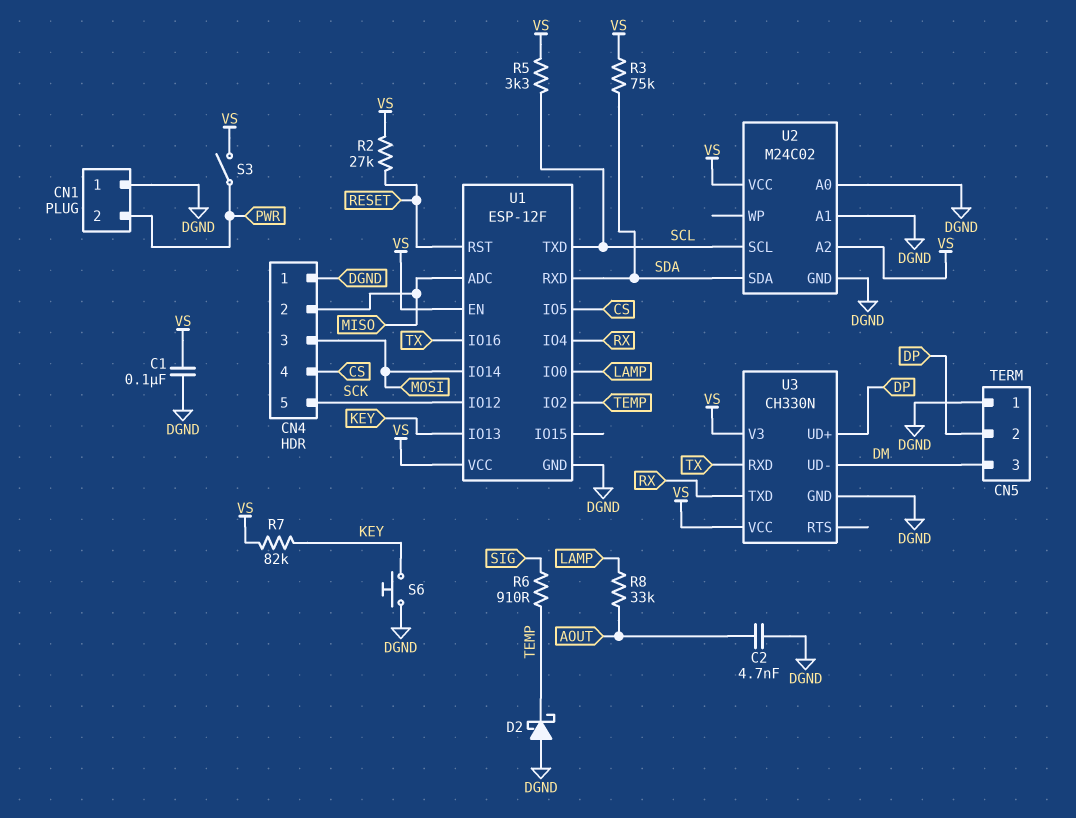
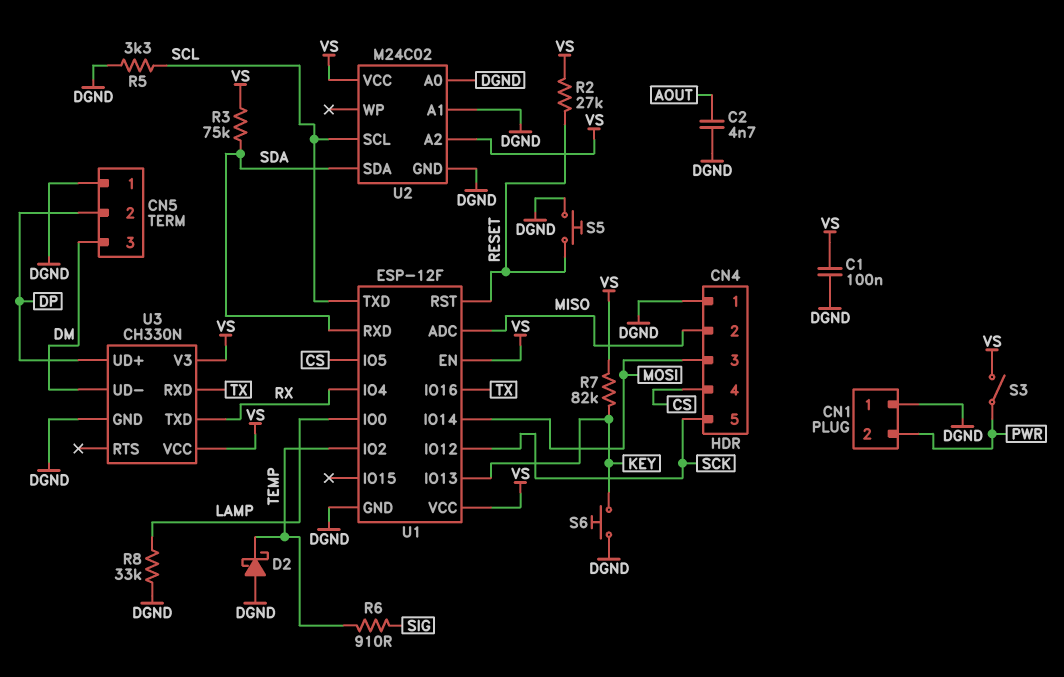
R5: 3.3k (SCL, VS) -> 3.3k (DGND, SCL)
R8: 33k (AOUT, LAMP) -> 33k (DGND, LAMP)
S5: none -> button (DGND, RESET)

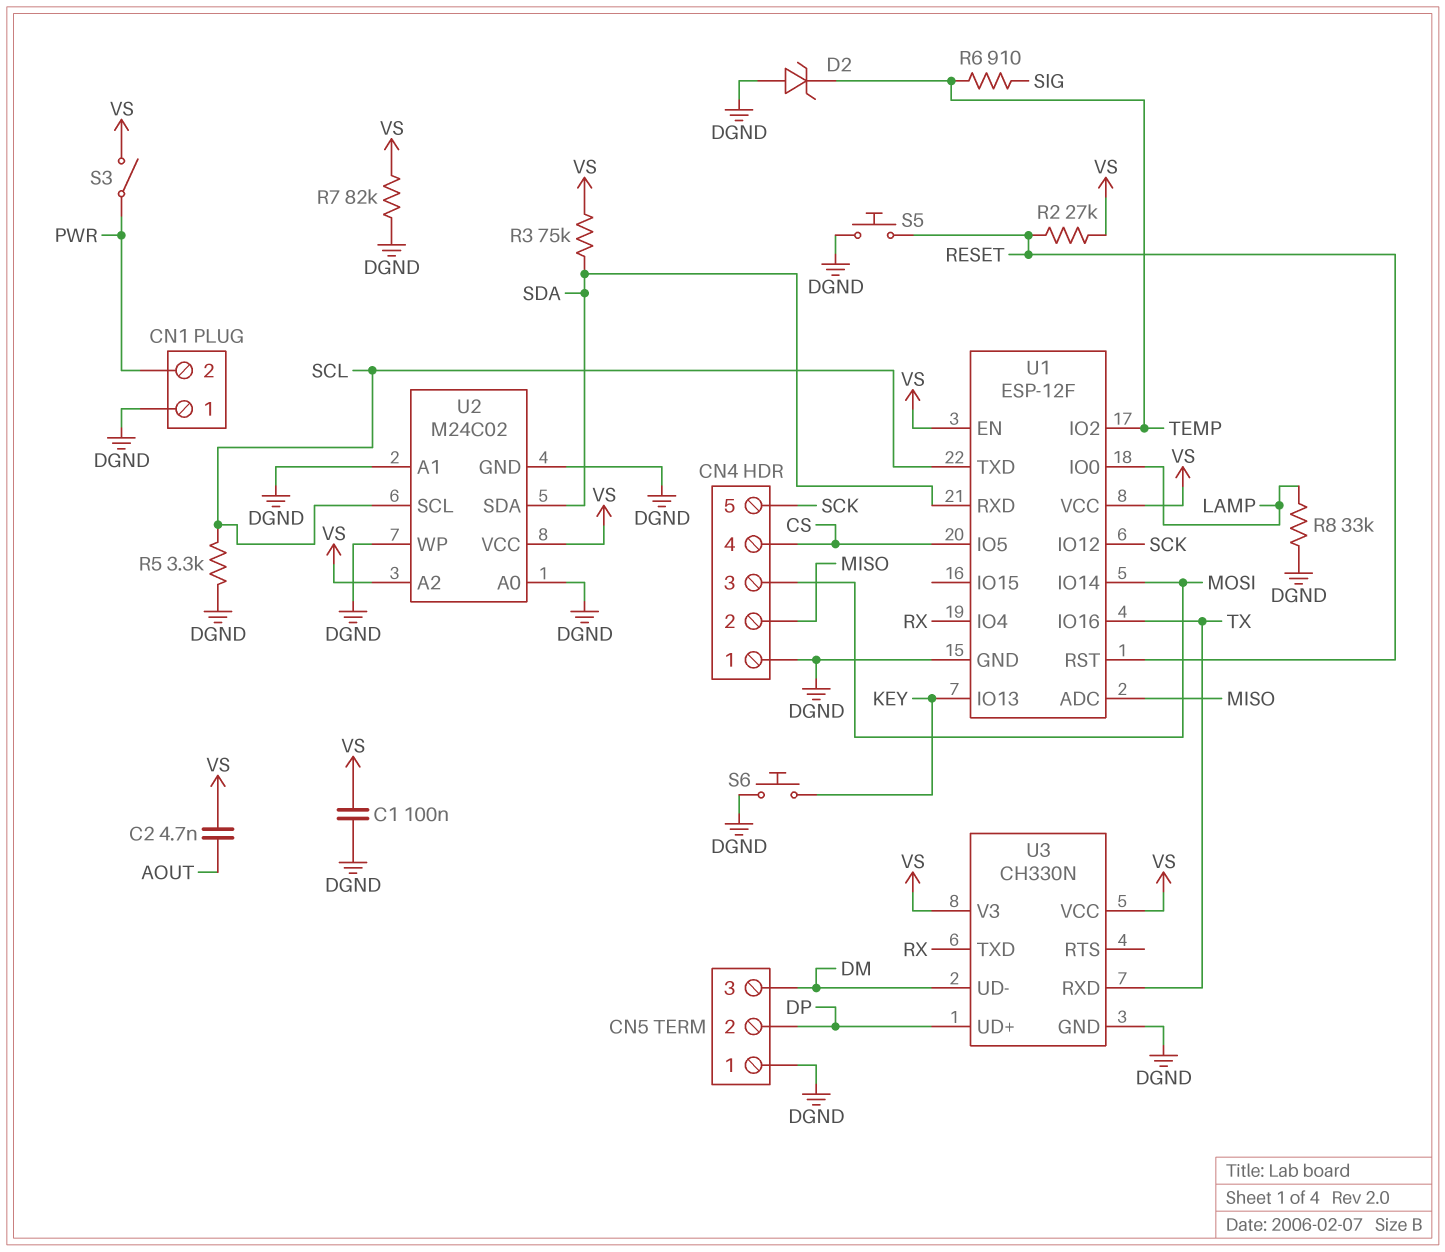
C2: 4.7nF (AOUT, DGND) -> 4.7nF (AOUT, VS)
D2: schottky (A DGND, K TEMP) -> zener (A DGND, K TEMP)
R7: 82k (KEY, VS) -> 82k (DGND, VS)
U2 pin WP: none -> DGND

